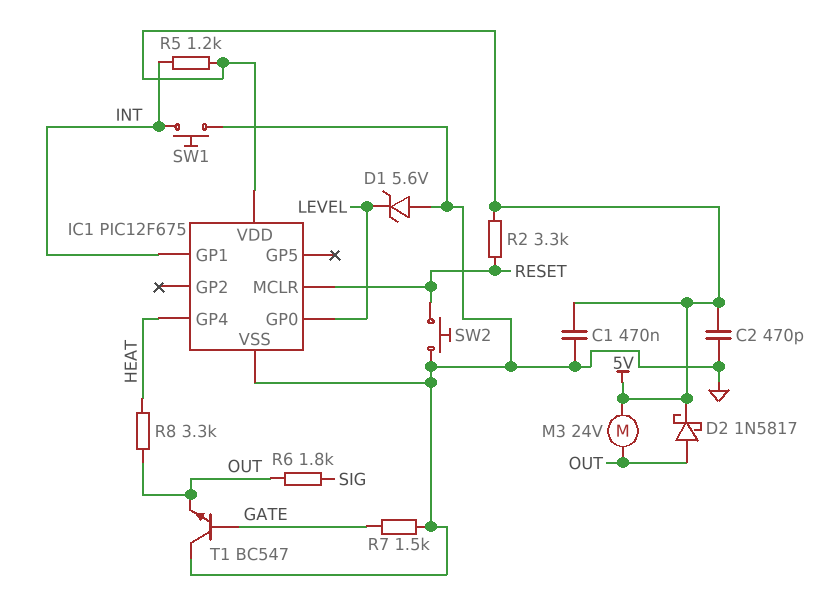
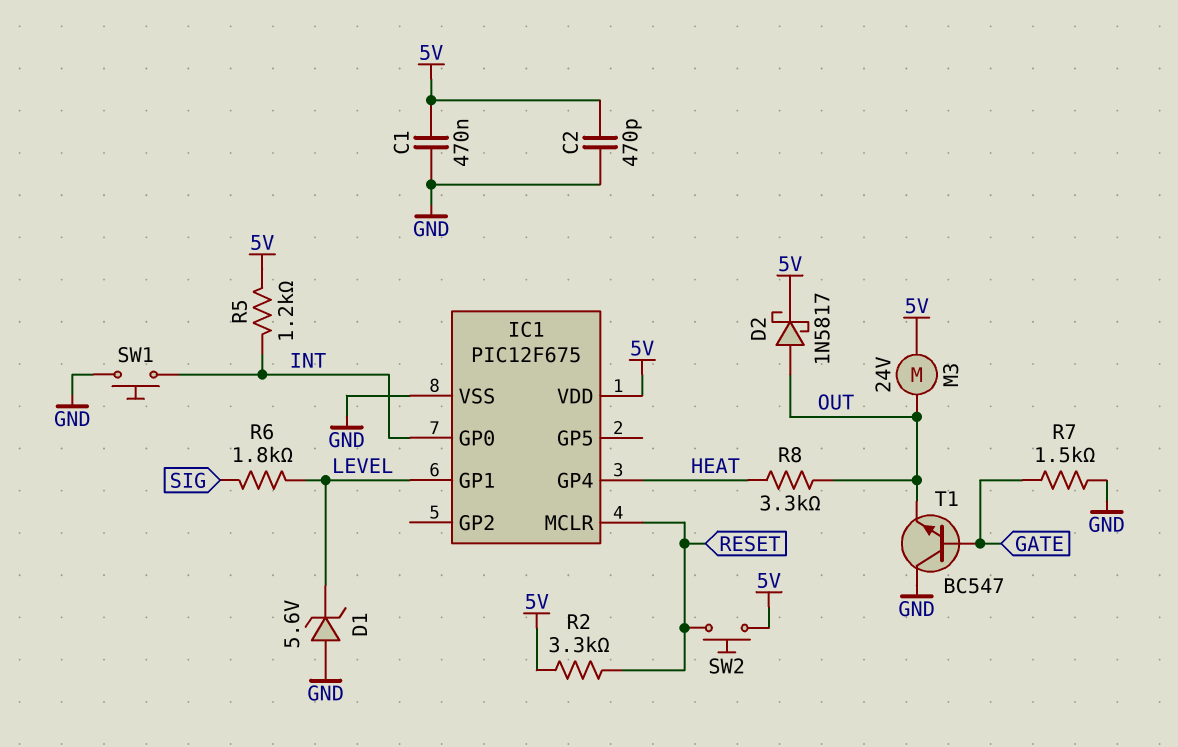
IC1 pin GP0: LEVEL -> INT
IC1 pin GP1: INT -> LEVEL
R6: 1.8k (OUT, SIG) -> 1.8k (LEVEL, SIG)
SW2: button (GND, RESET) -> button (5V, RESET)

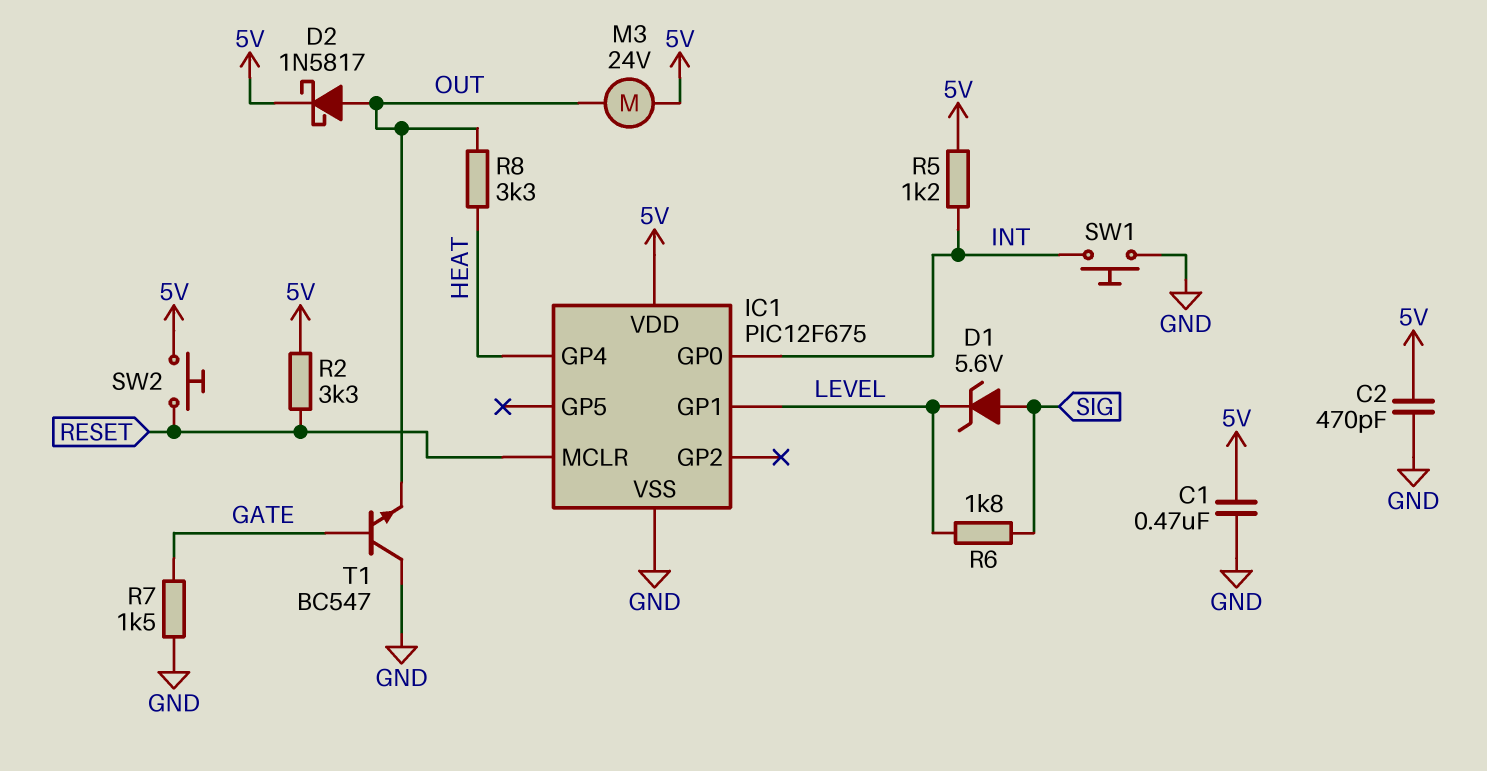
D1: zener 5.6V (A GND, K LEVEL) -> zener 5.6V (A SIG, K LEVEL)

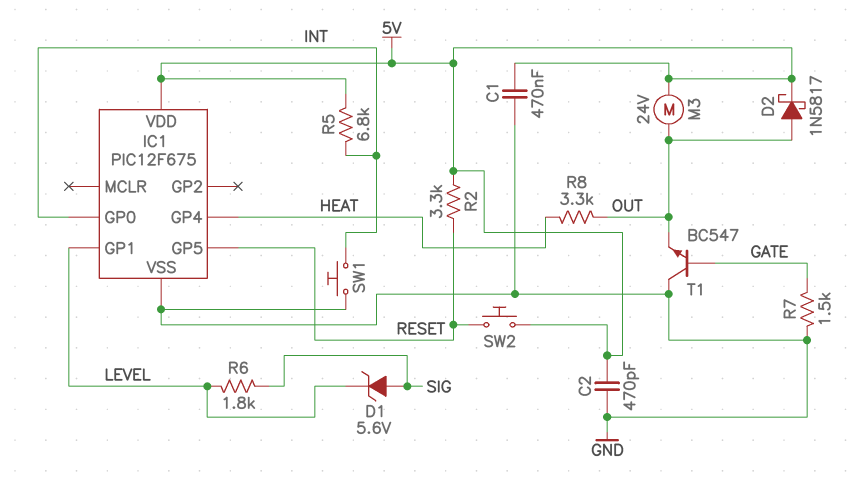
IC1 pin GP5: none -> RESET
IC1 pin MCLR: RESET -> none
R5: 1.2k (5V, INT) -> 6.8k (5V, INT)

